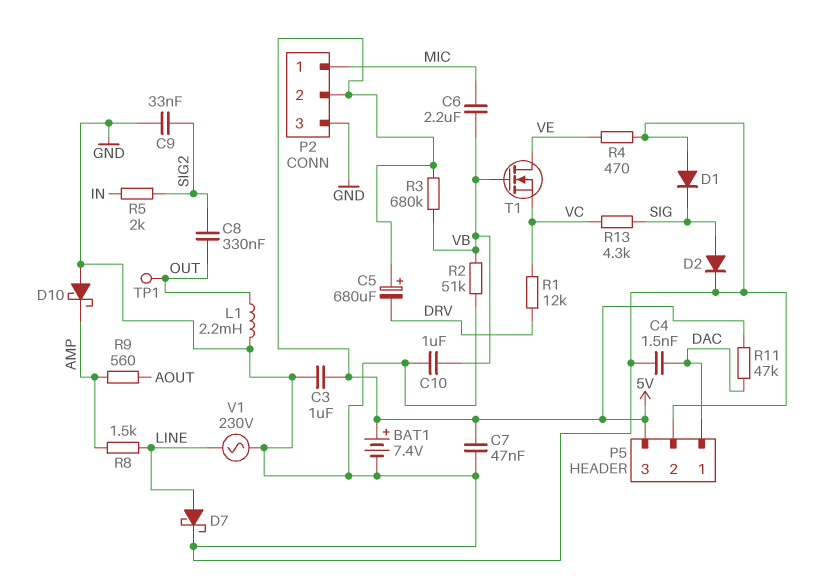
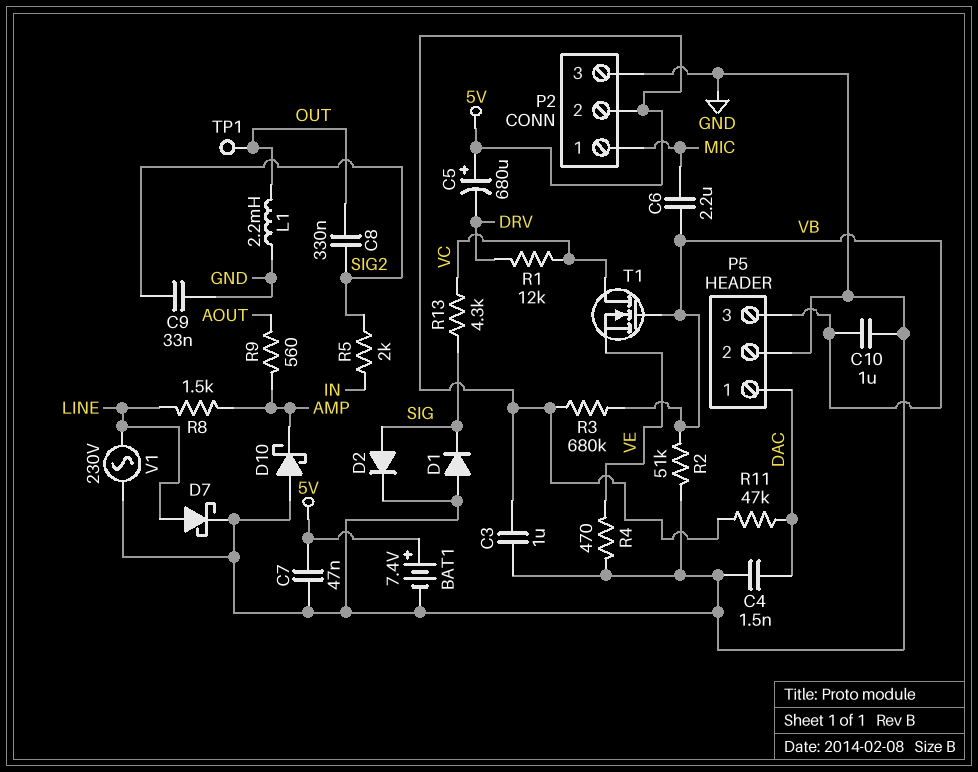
P5 pin 3: 5V -> VB
T1: NMOS (G VB, D VE, S VC) -> NMOS (G VB, D VC, S VE)

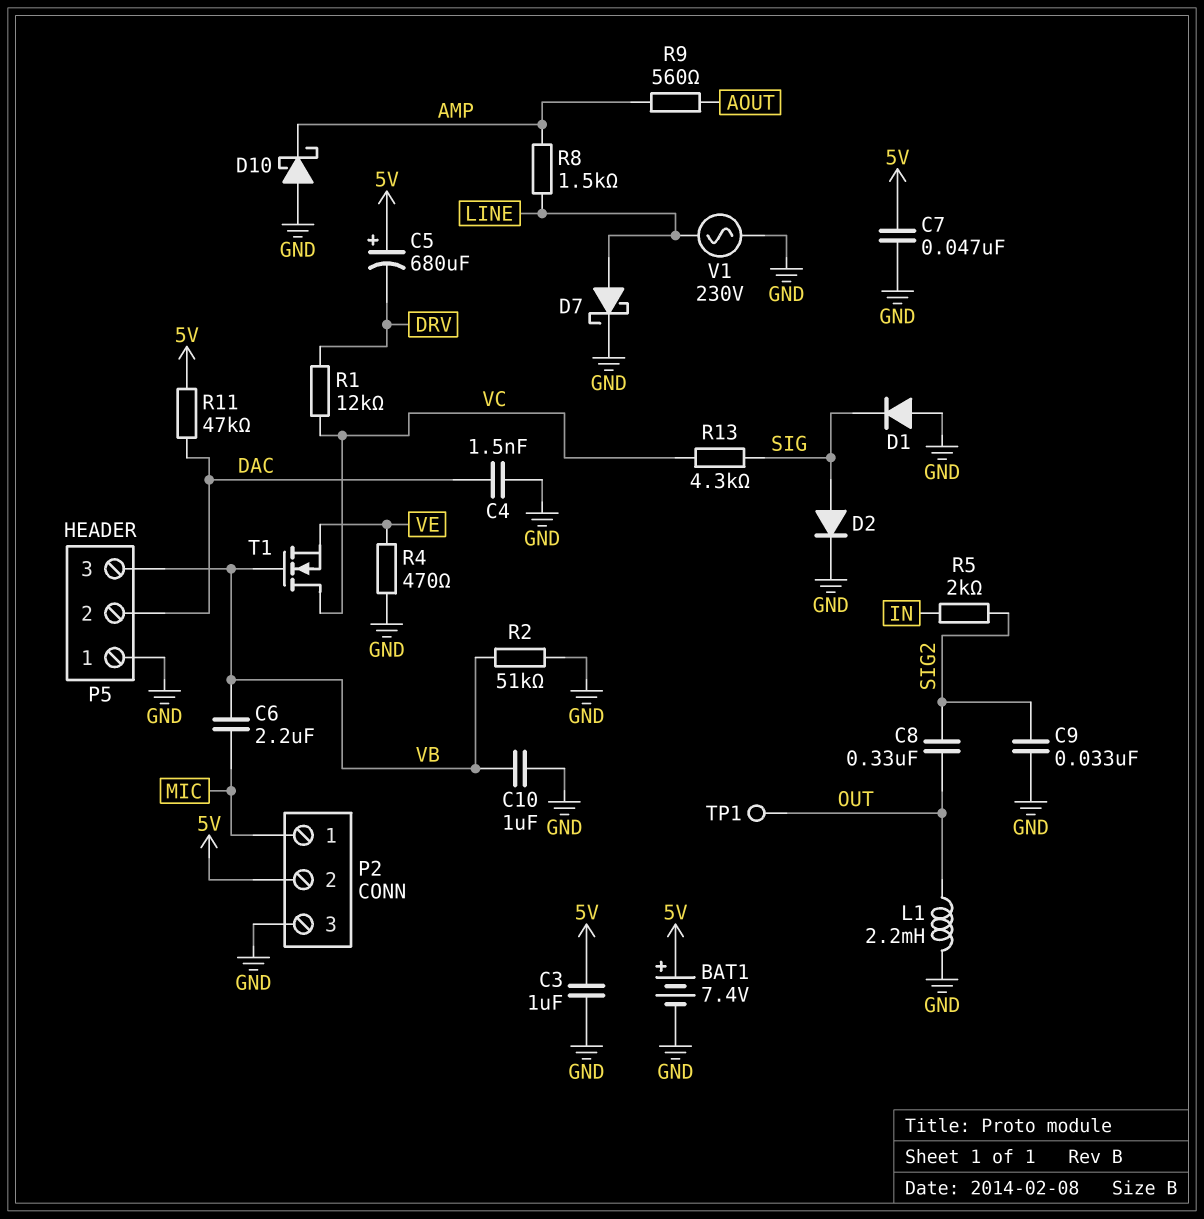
P5 pin 1: DAC -> GND
P5 pin 2: GND -> DAC
R3: 680k (5V, VB) -> none

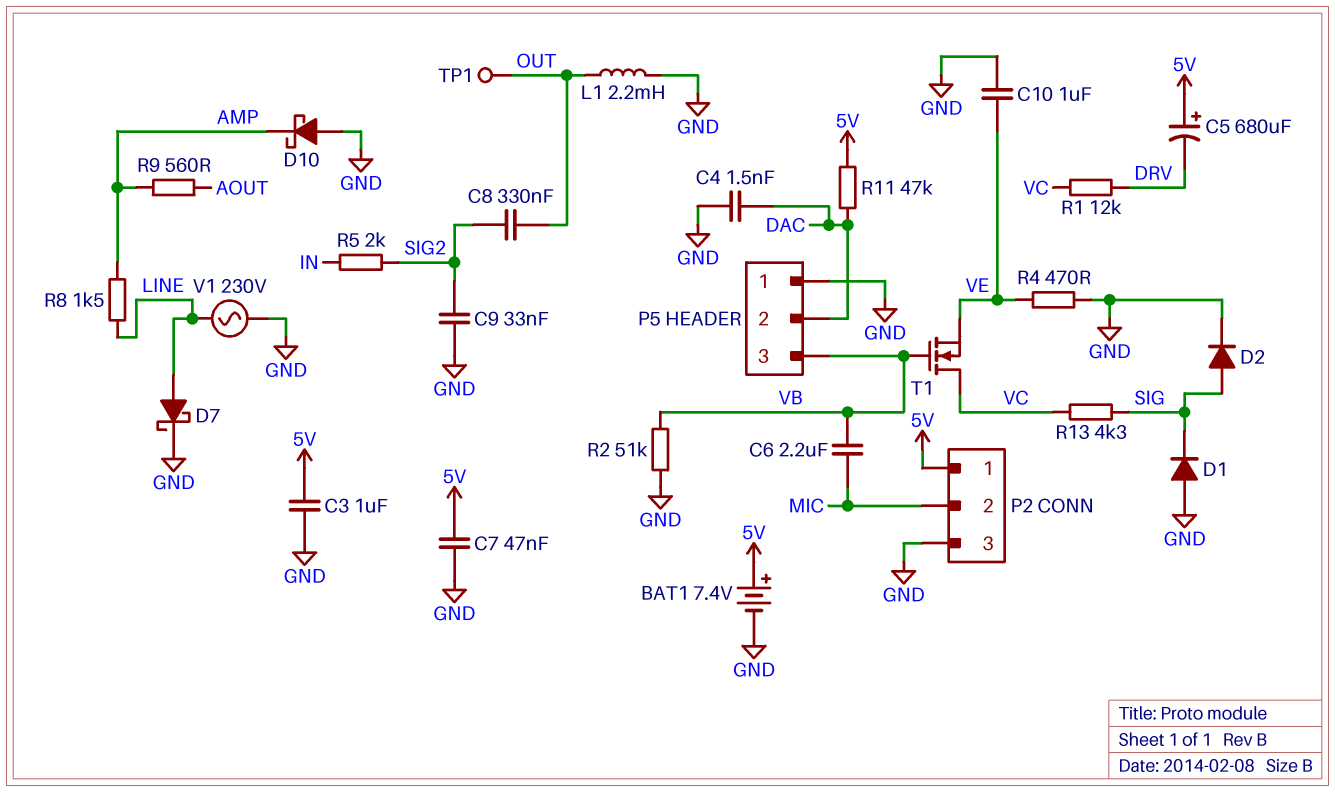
C10: 1uF (GND, VB) -> 1uF (GND, VE)
P2 pin 1: MIC -> 5V
P2 pin 2: 5V -> MIC

